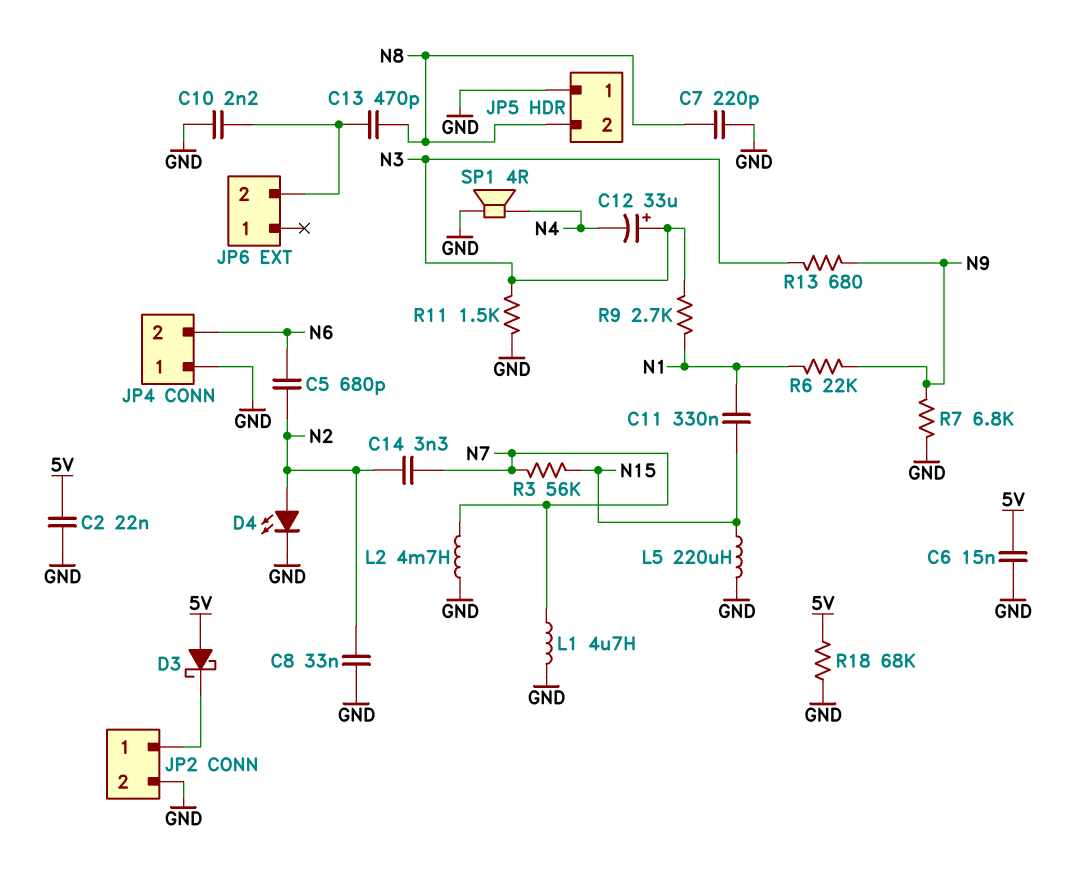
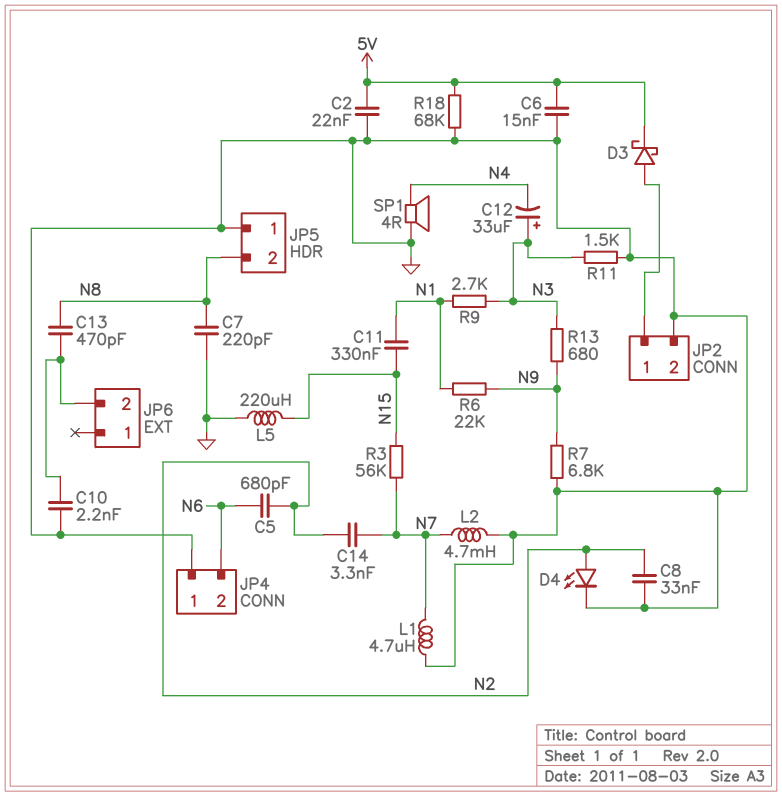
D3: schottky (A 5V, K JP2/1) -> schottky (A JP2/1, K 5V)

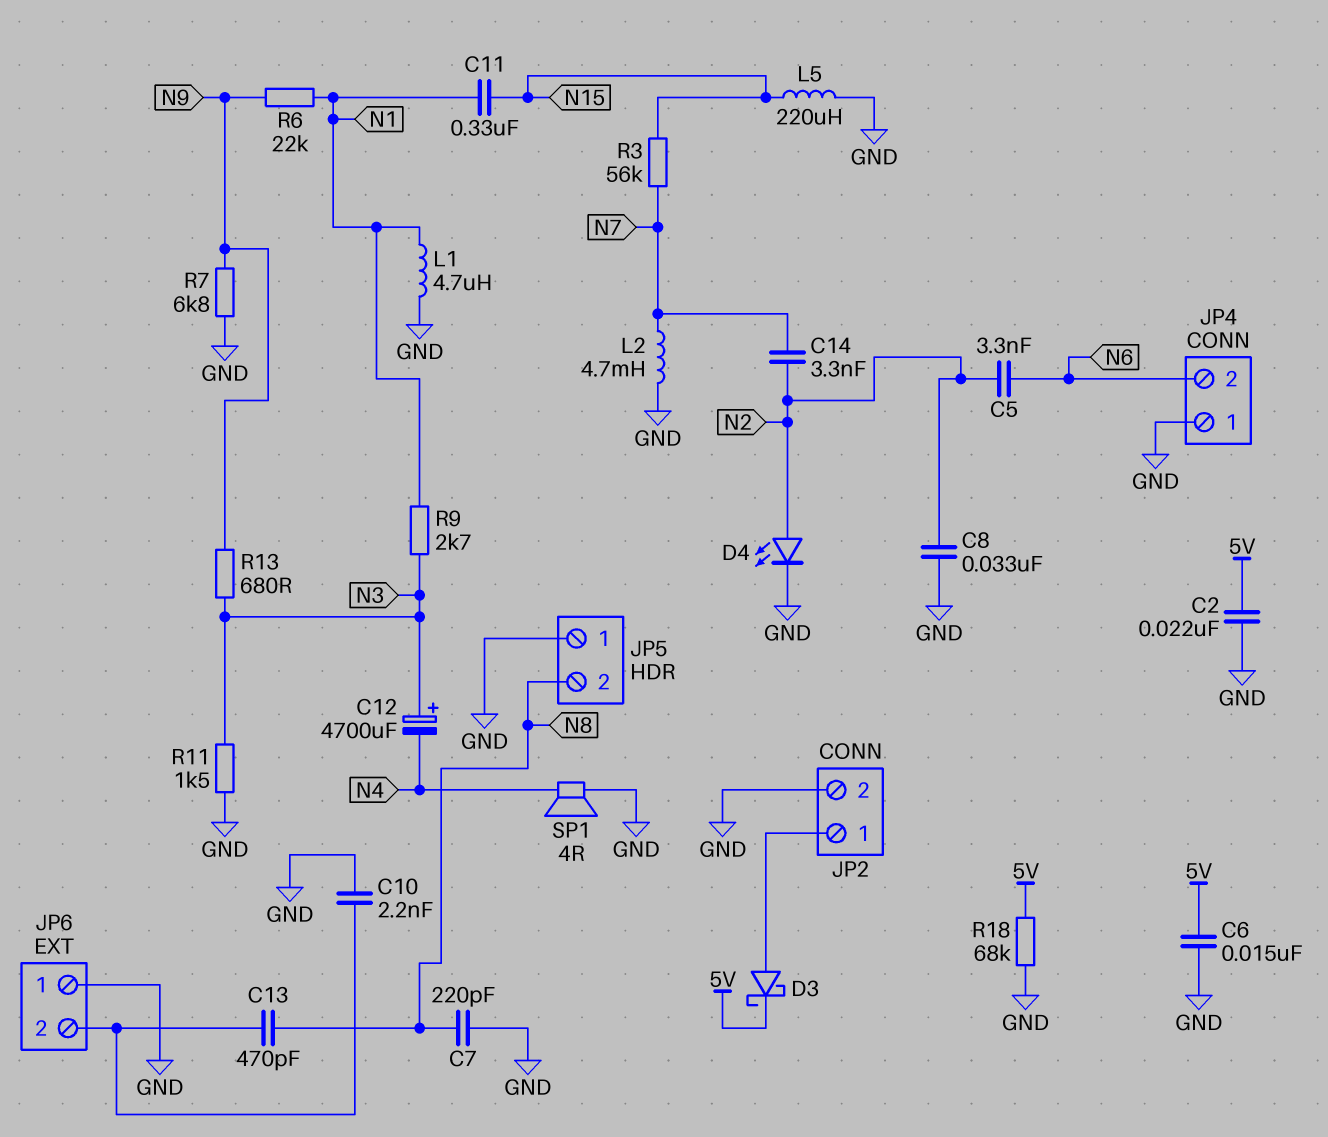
C5: 680pF (N2, N6) -> 3.3nF (N2, N6)
C12: 33uF (plus N3, minus N4) -> 4700uF (plus N3, minus N4)
JP6 pin 1: none -> GND
L1: 4.7uH (GND, N7) -> 4.7uH (GND, N1)

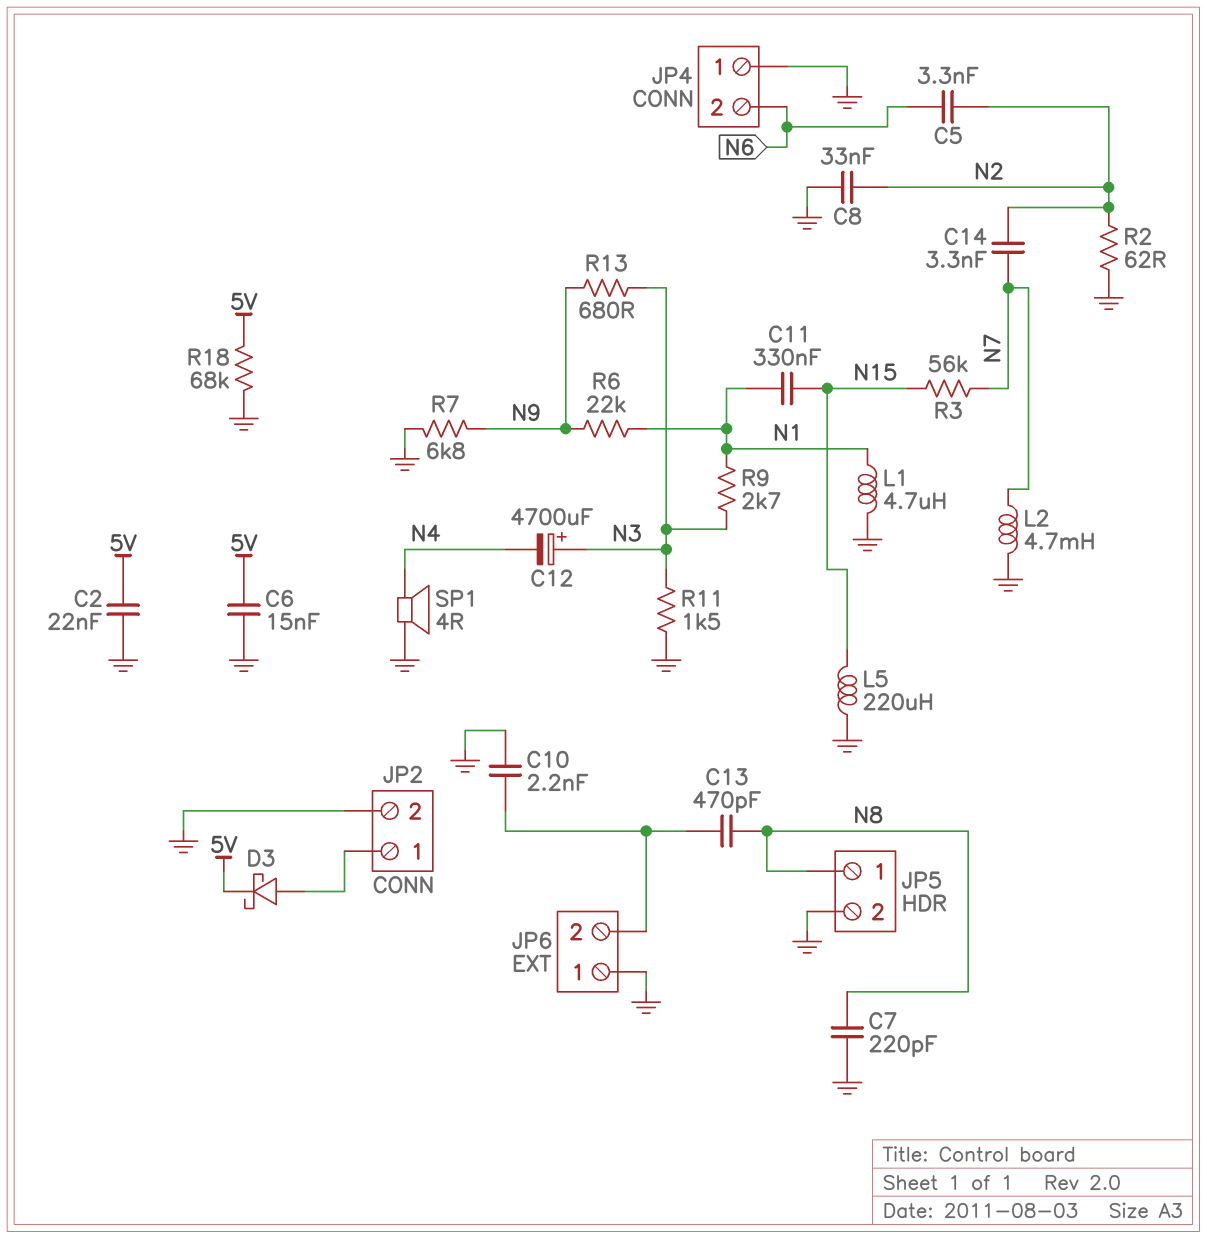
D4: LED (A N2, K GND) -> none
JP5 pin 1: GND -> N8
JP5 pin 2: N8 -> GND
R2: none -> 62 (GND, N2)

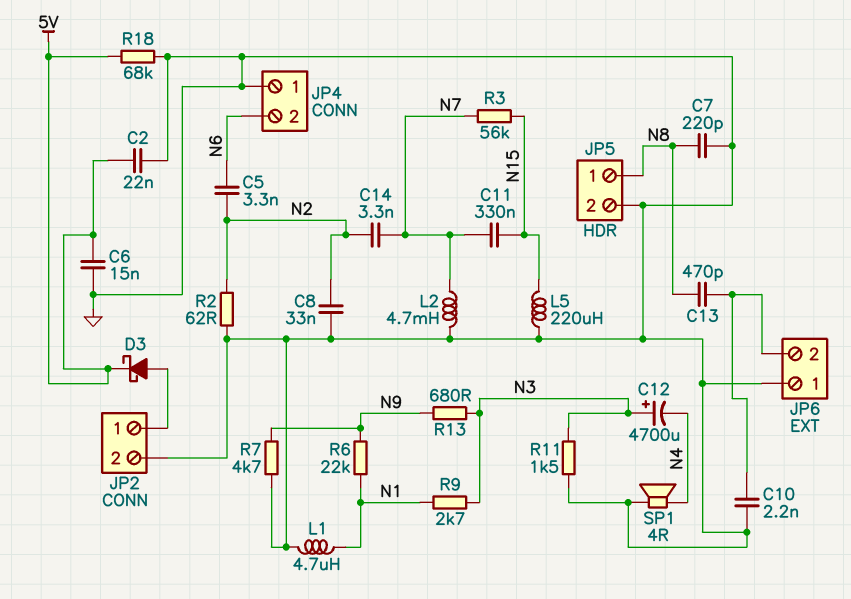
C11: 330nF (N1, N15) -> 330nF (N7, N15)
R7: 6.8k (GND, N9) -> 4.7k (GND, N9)

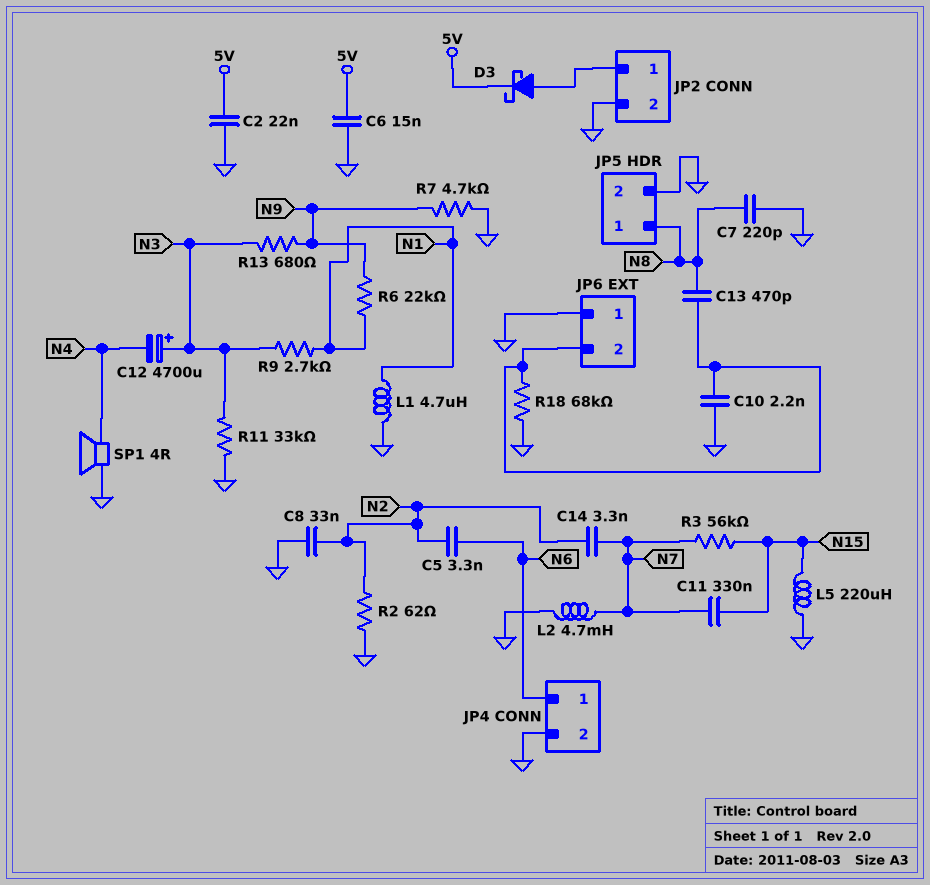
JP4 pin 1: GND -> N6
JP4 pin 2: N6 -> GND
R11: 1.5k (GND, N3) -> 33k (GND, N3)
R18: 68k (5V, GND) -> 68k (GND, JP6/2)

